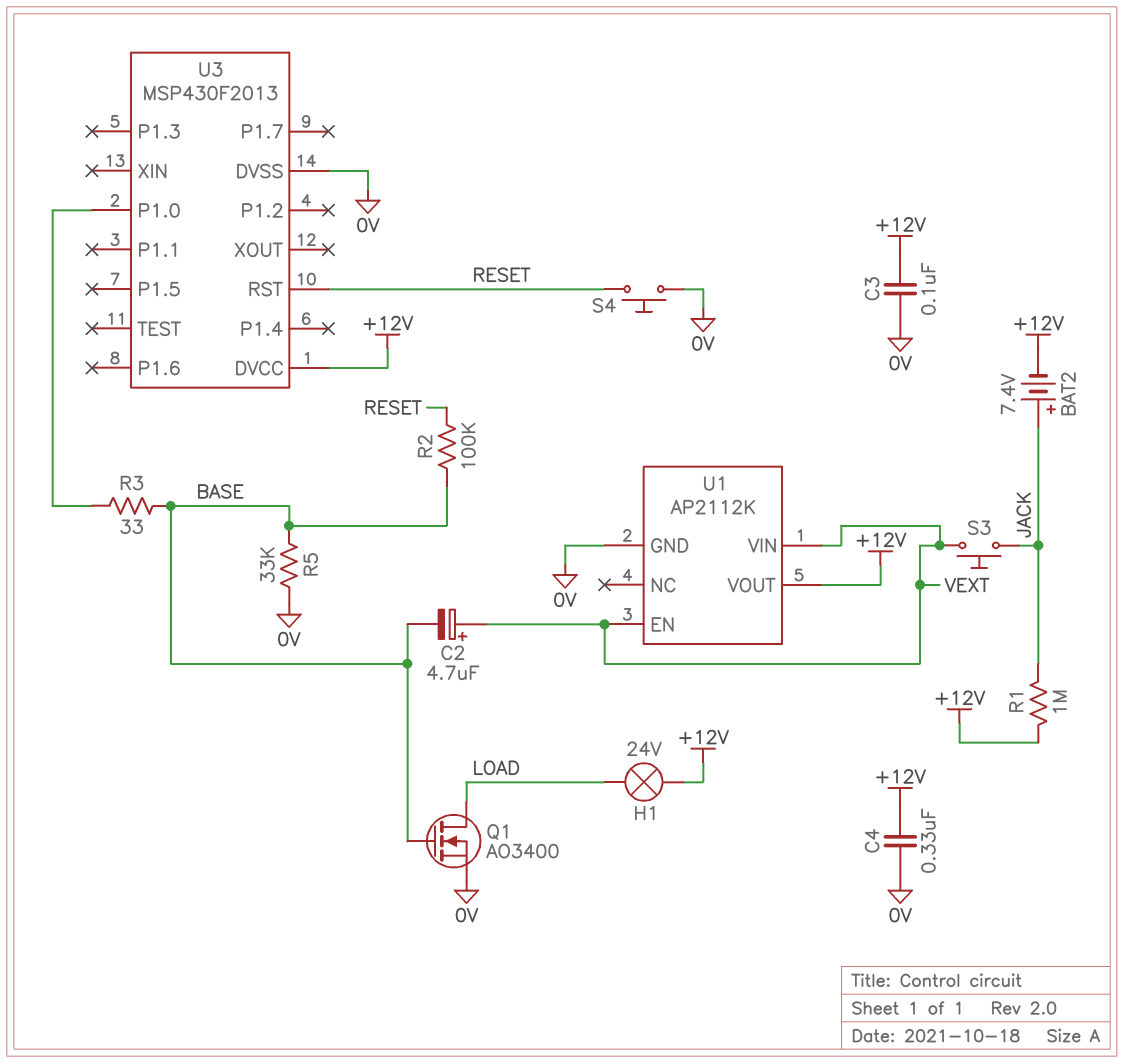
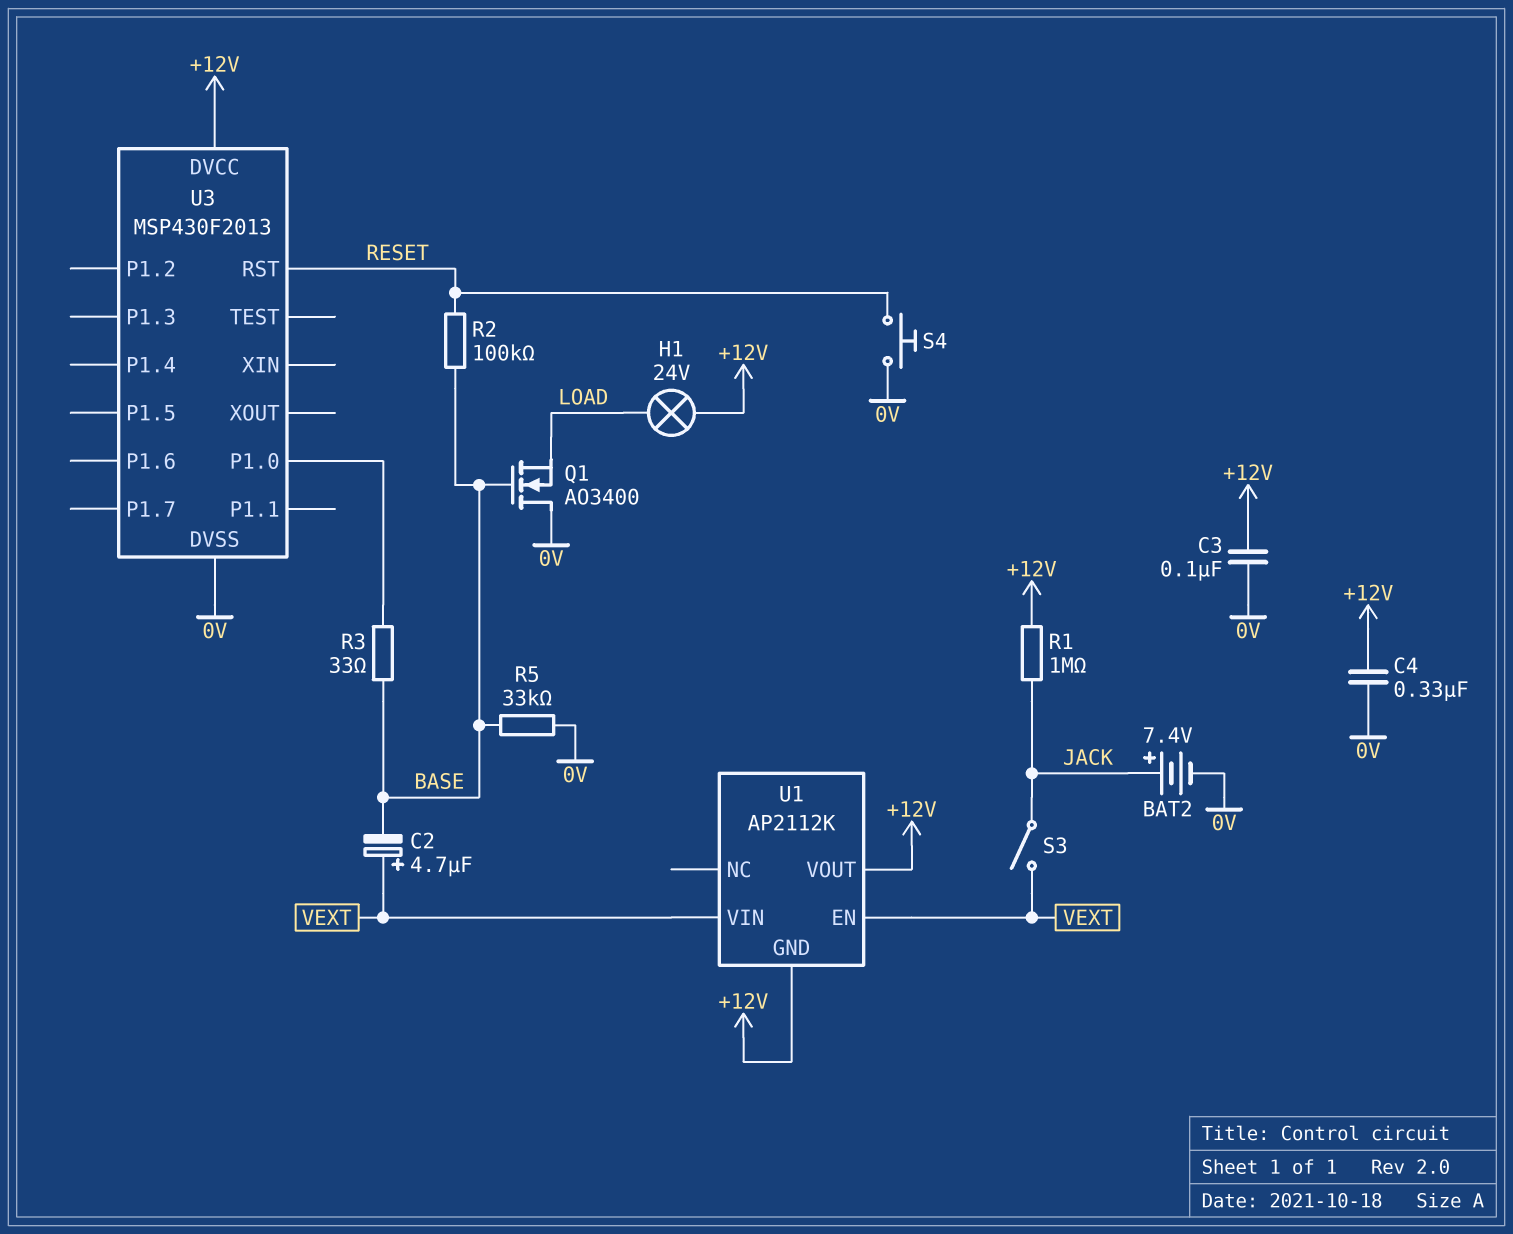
BAT2: 7.4V (plus JACK, minus +12V) -> 7.4V (plus JACK, minus 0V)
Q1: NMOS AO3400 (G BASE, D LOAD, S 0V) -> NMOS AO3400 (G BASE, D 0V, S LOAD)
S3: button (JACK, VEXT) -> switch (JACK, VEXT)
U1 pin GND: 0V -> +12V

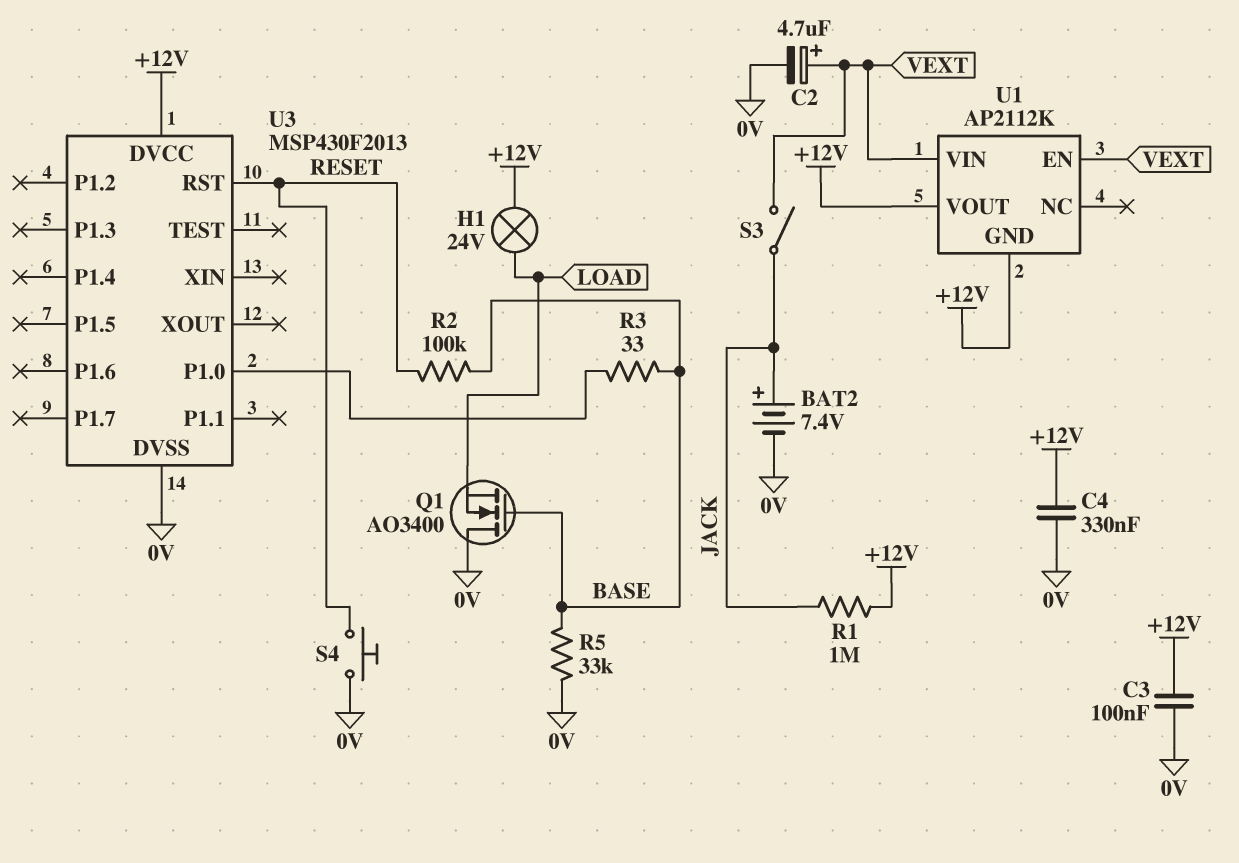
C2: 4.7uF (plus VEXT, minus BASE) -> 4.7uF (plus VEXT, minus 0V)

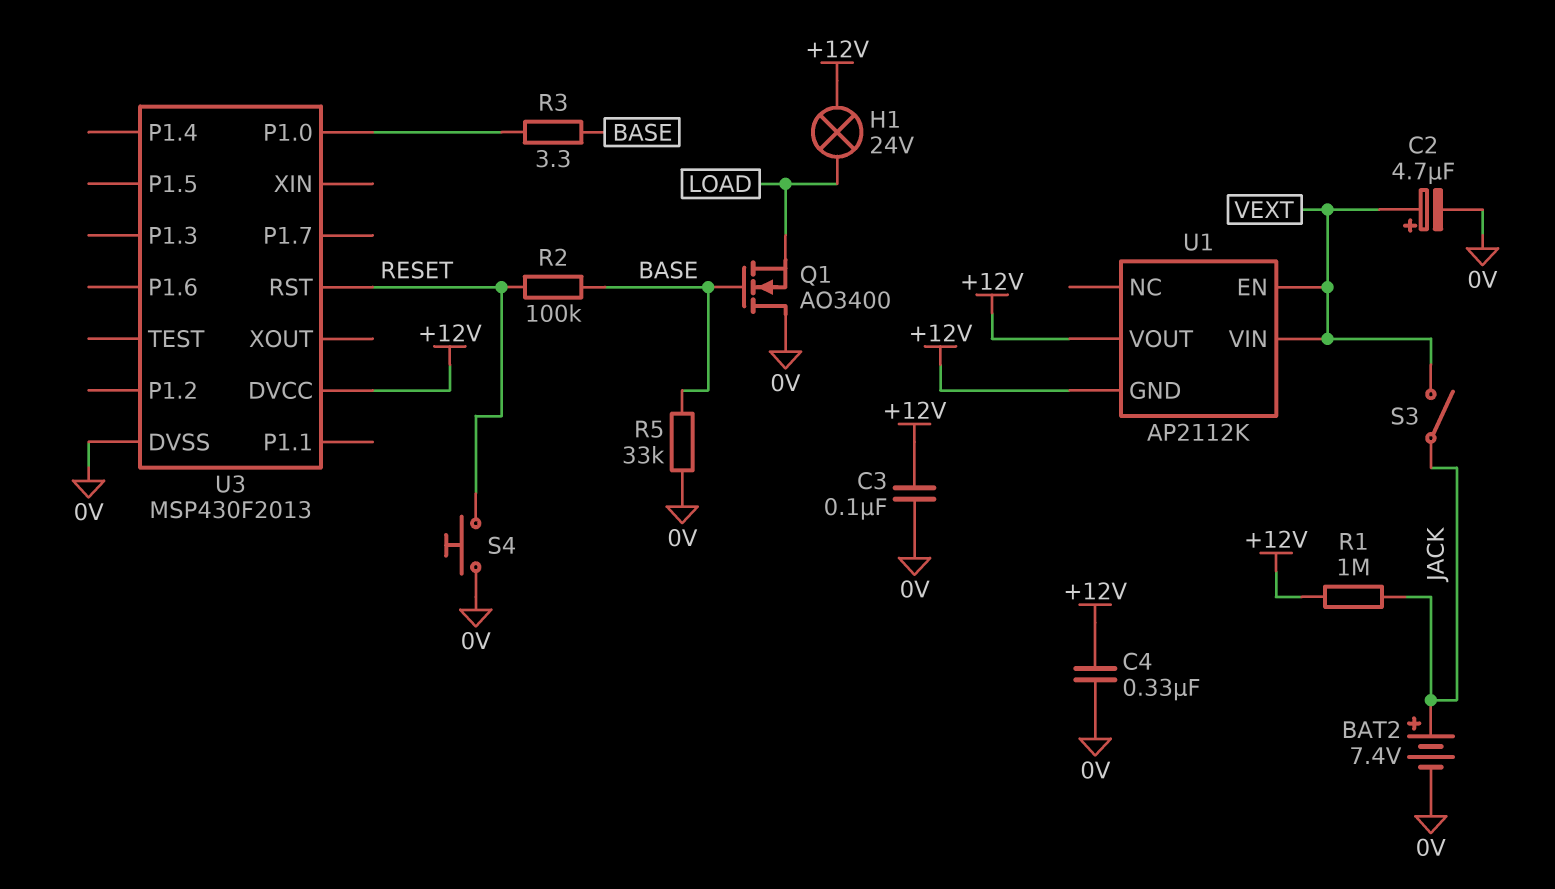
R3: 33 (BASE, U3/P1.0) -> 3.3 (BASE, U3/P1.0)

